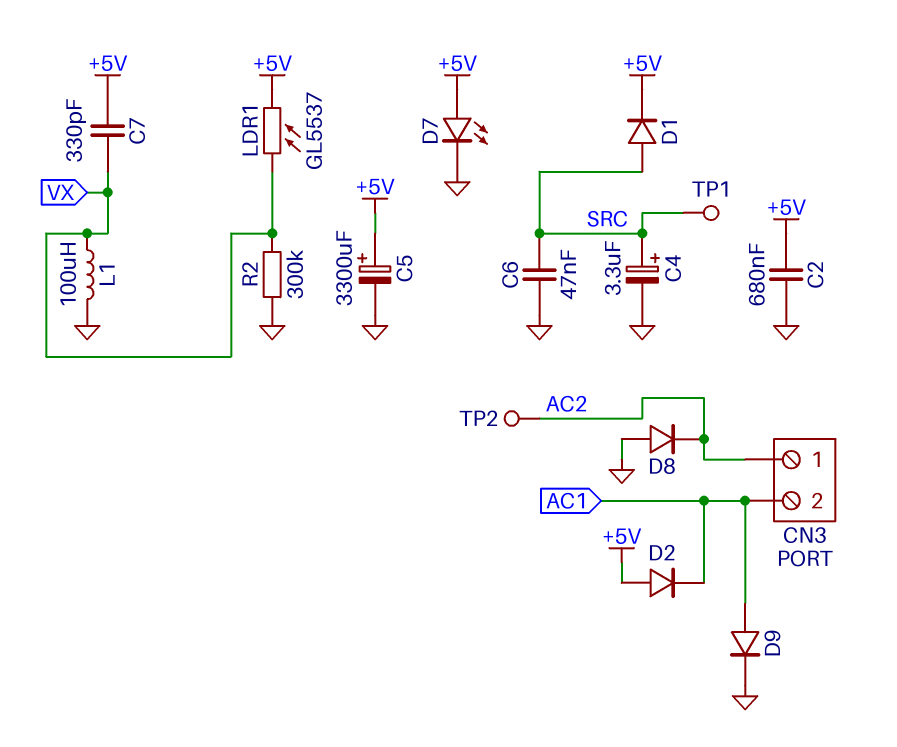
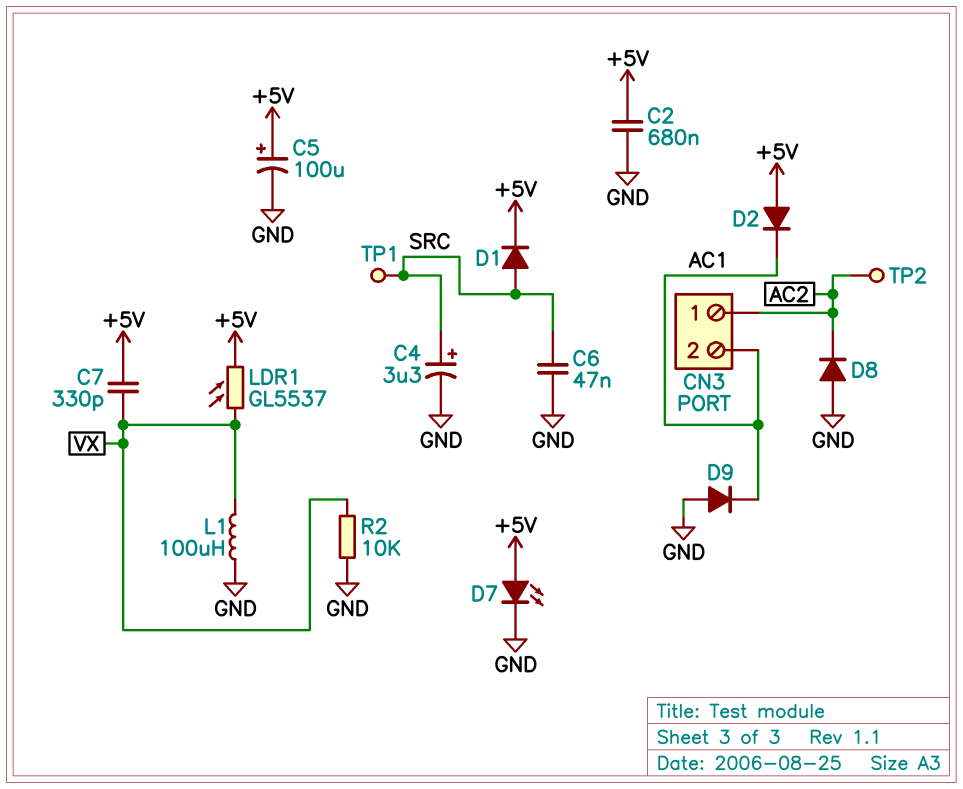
C5: 3300uF (plus +5V, minus GND) -> 100uF (plus +5V, minus GND)
D9: diode (A AC1, K GND) -> diode (A GND, K AC1)
R2: 300k (GND, VX) -> 10k (GND, VX)

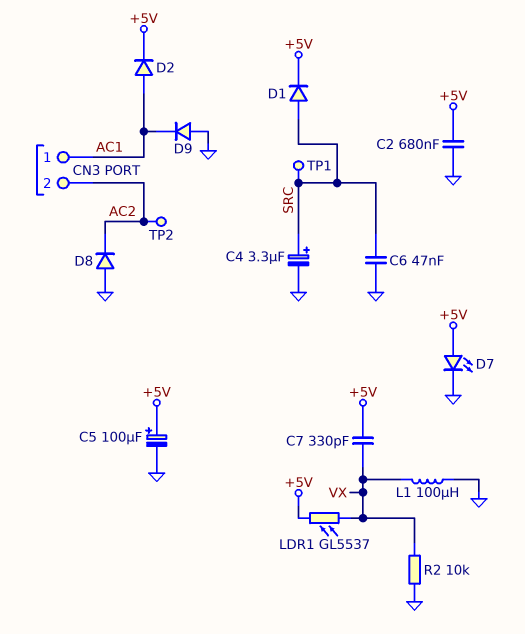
CN3 pin 1: AC2 -> AC1
CN3 pin 2: AC1 -> AC2
D2: diode (A +5V, K AC1) -> diode (A AC1, K +5V)

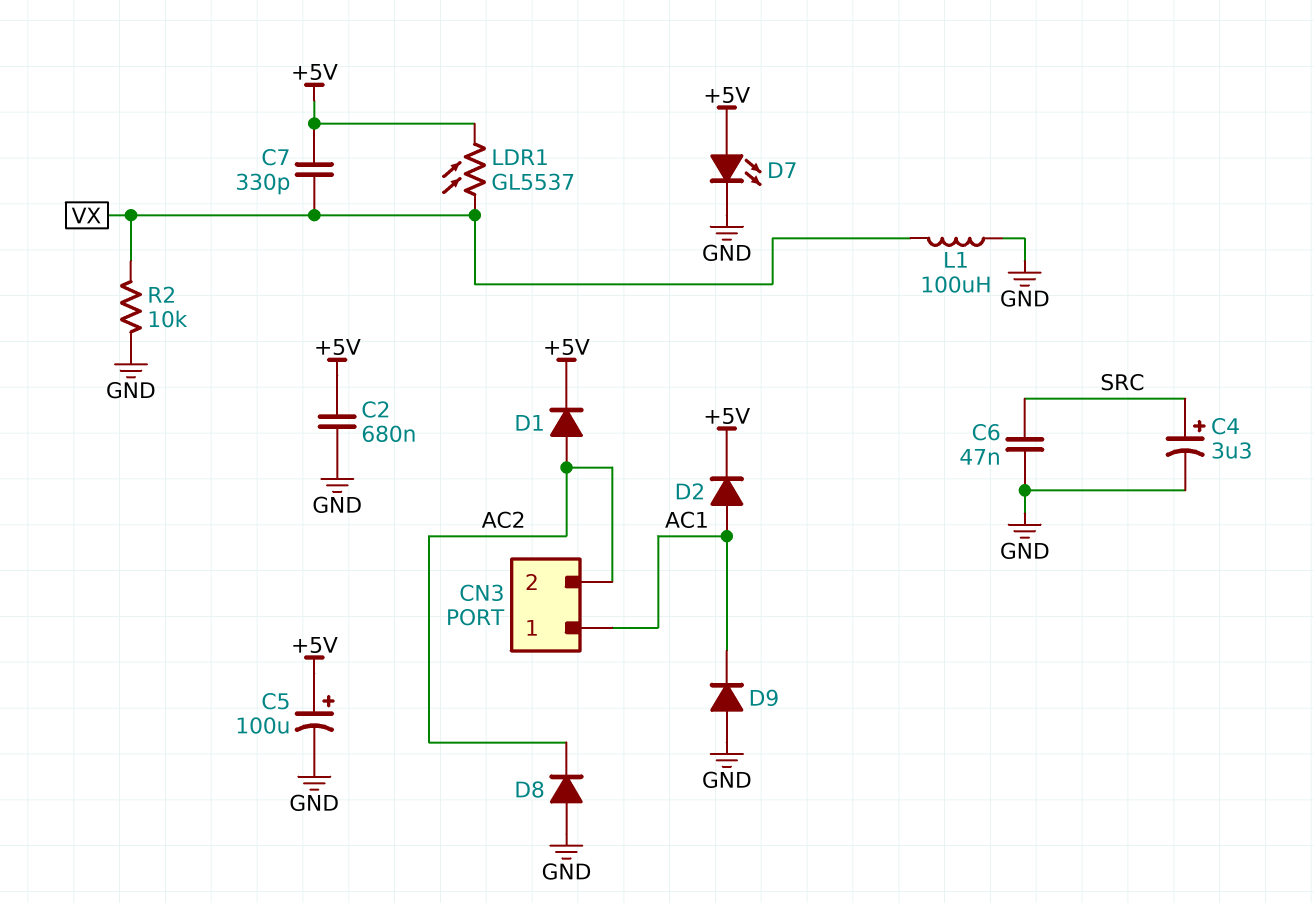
D1: diode (A SRC, K +5V) -> diode (A AC2, K +5V)
TP1: test point (SRC) -> none
TP2: test point (AC2) -> none

